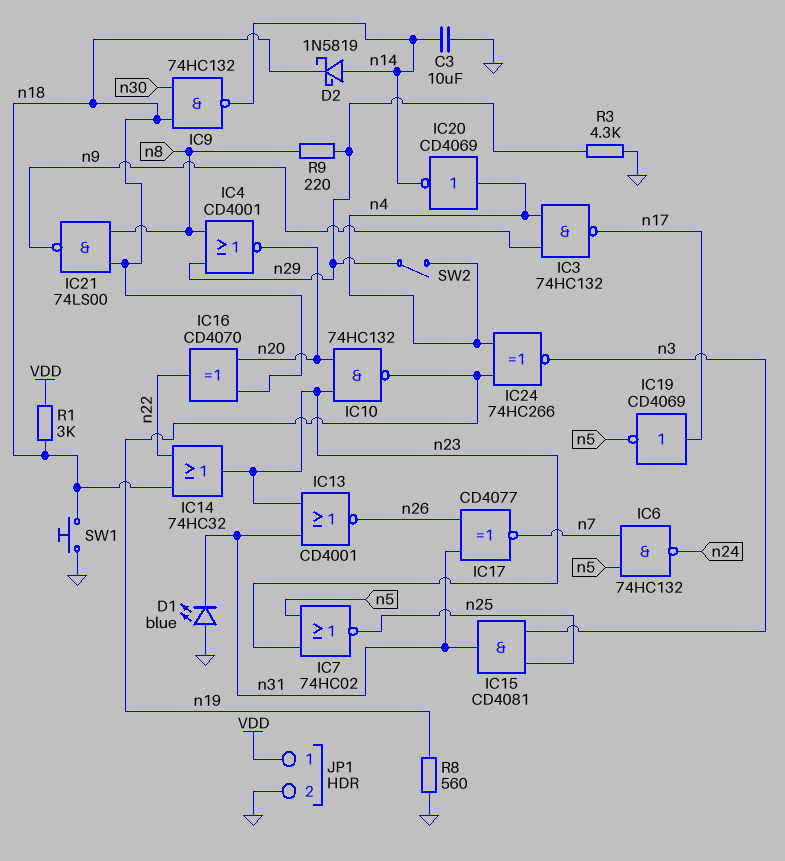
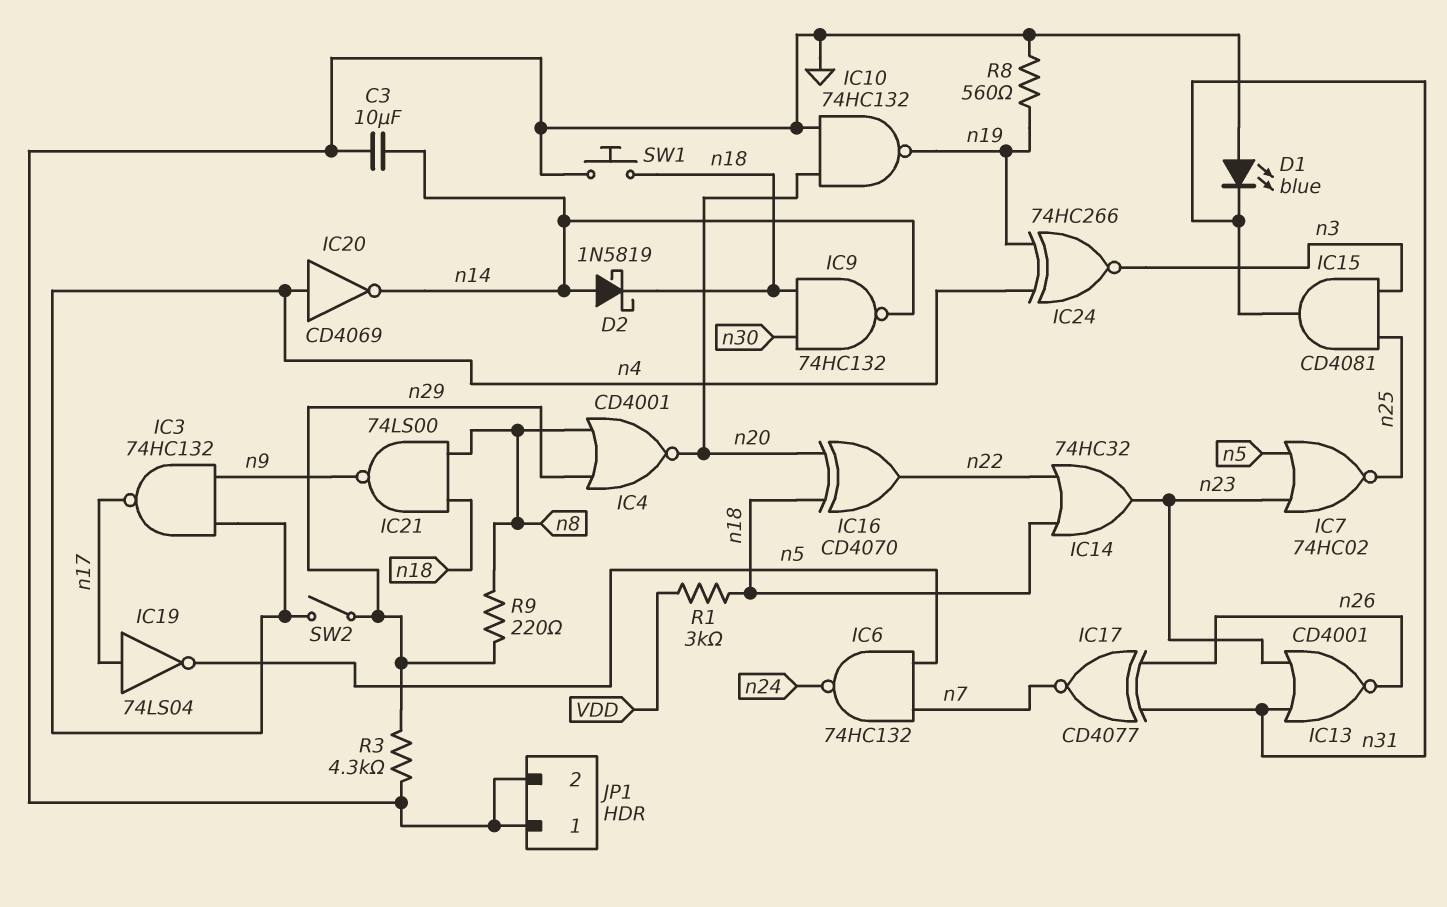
IC10: NAND 74HC132 (in n20, in n23, out n19) -> NAND 74HC132 (in GND, in n20, out n19)
IC19: NOT CD4069 (in n17, out n5) -> NOT 74LS04 (in n17, out n5)
JP1 pin 1: VDD -> GND

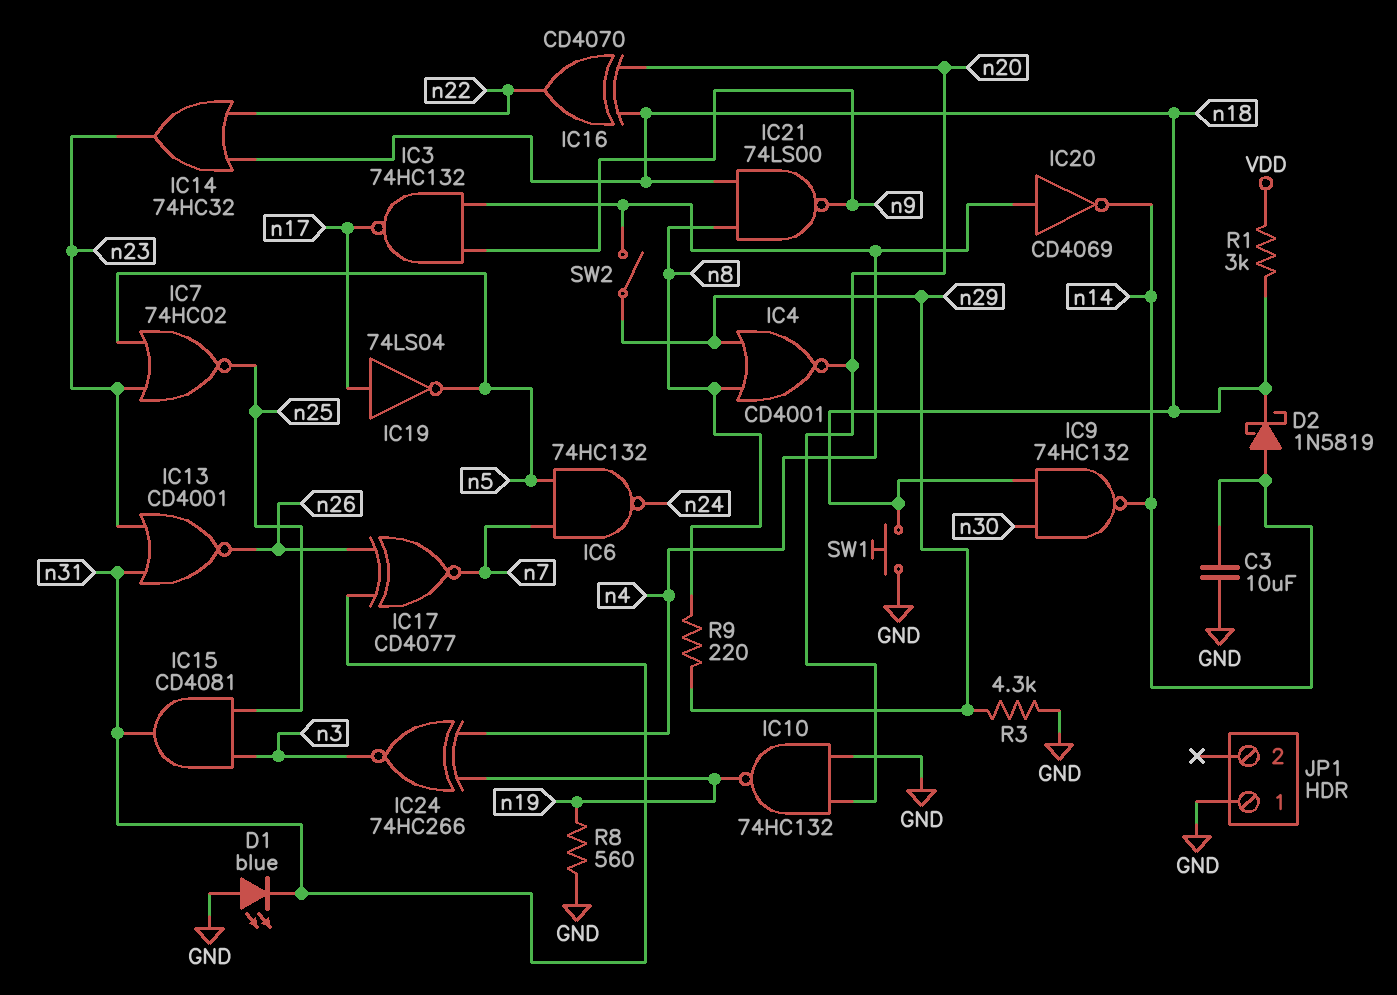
JP1 pin 2: GND -> none

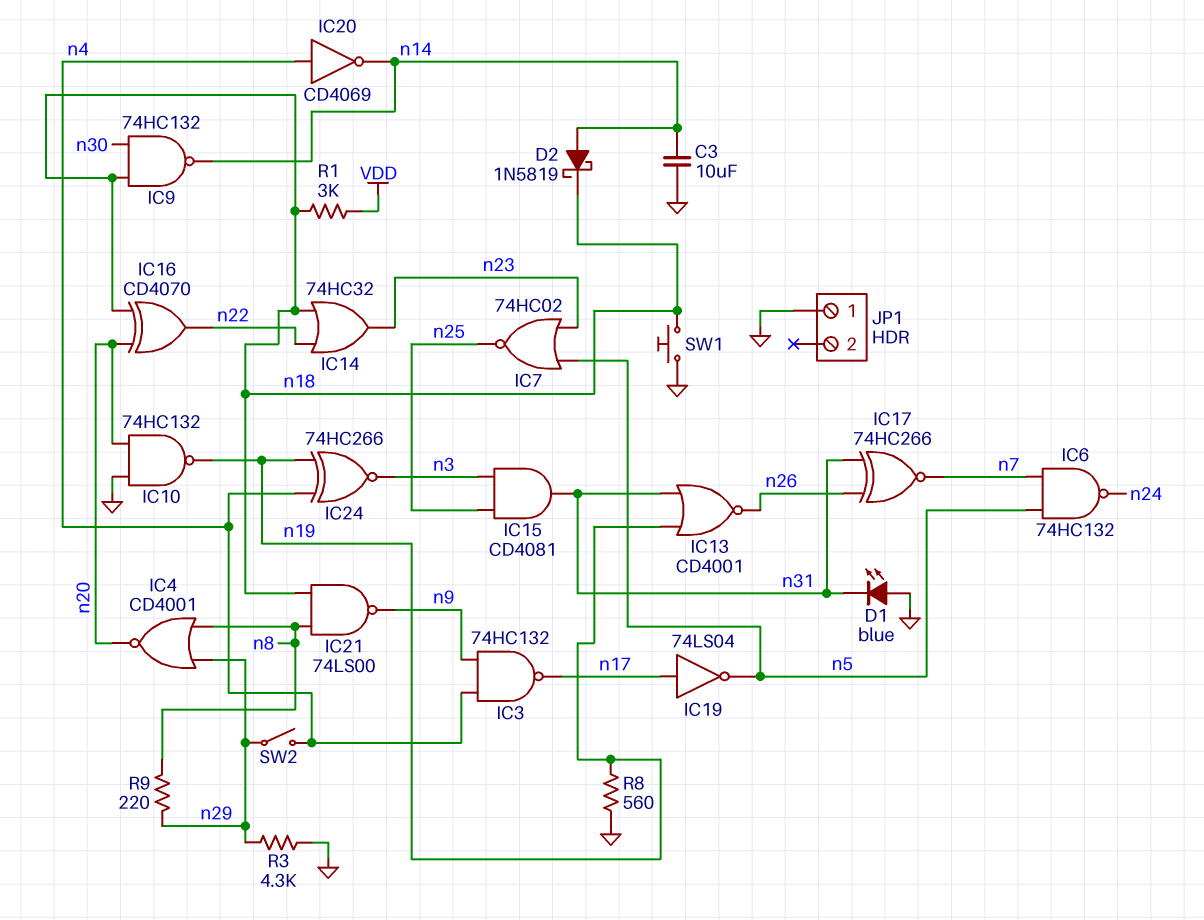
IC13: NOR CD4001 (in n23, in n31, out n26) -> NOR CD4001 (in n19, in n31, out n26)
IC17: XNOR CD4077 (in n26, in n31, out n7) -> XNOR 74HC266 (in n26, in n31, out n7)

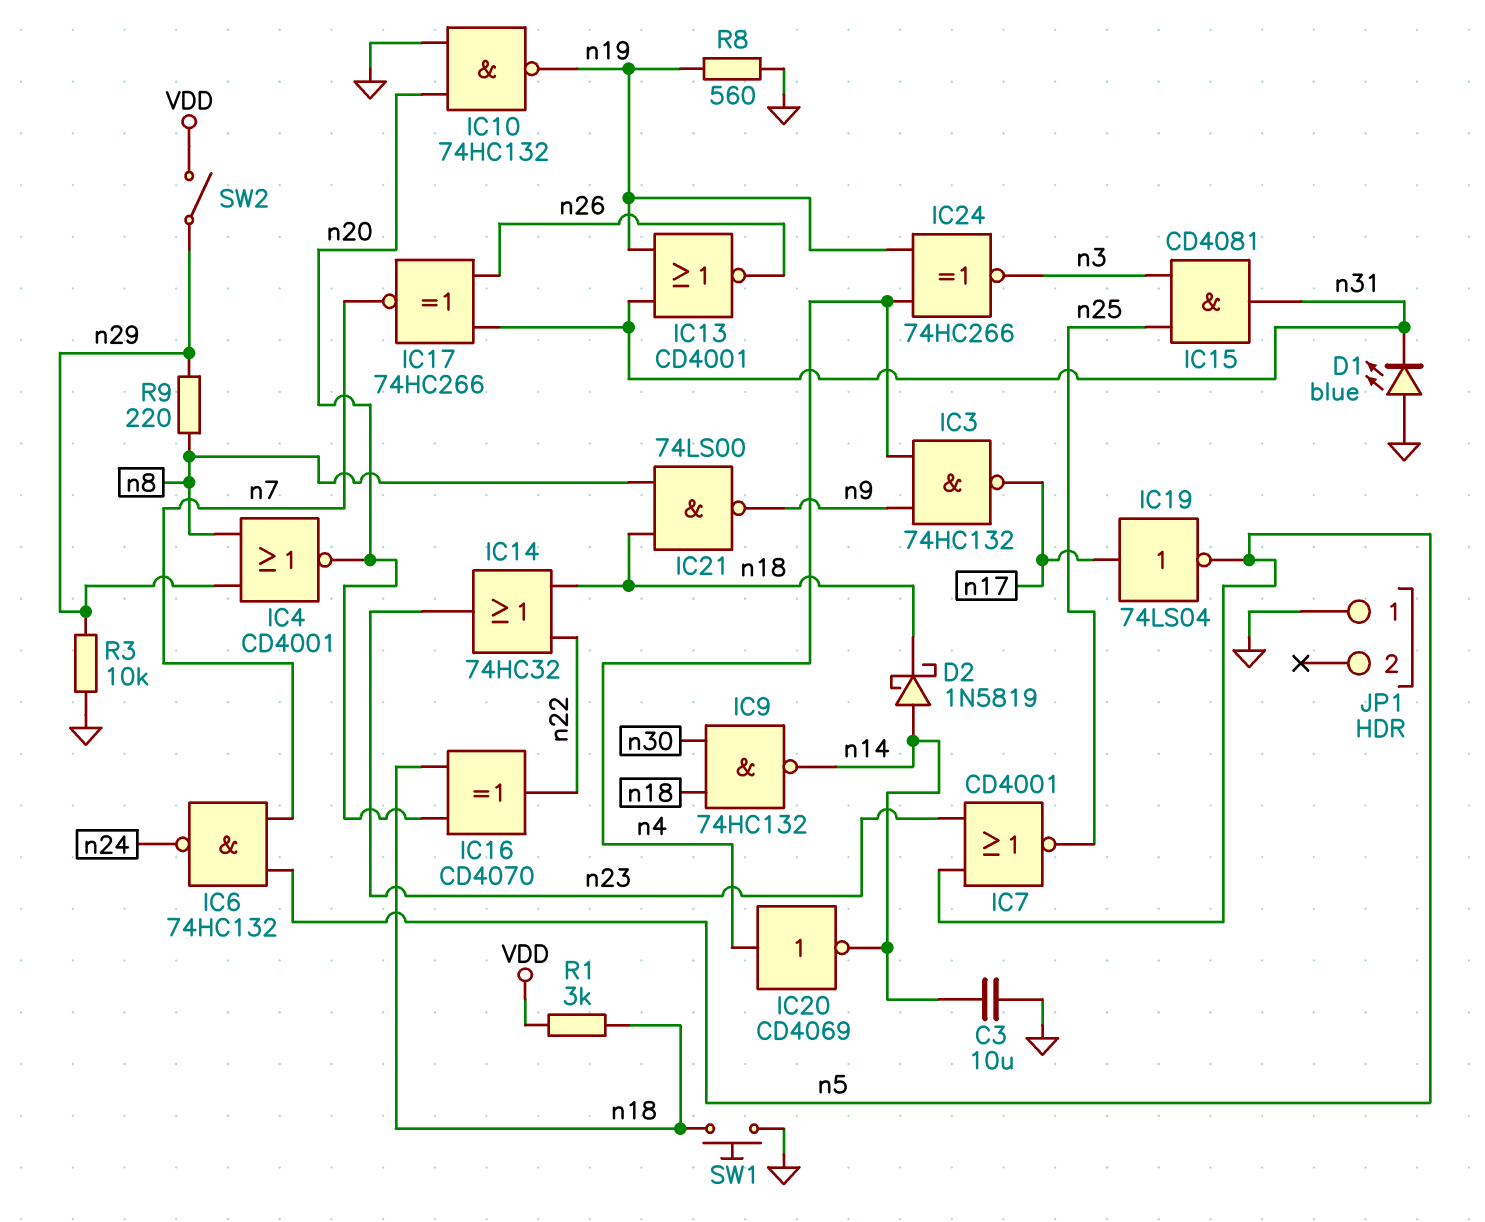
IC7: NOR 74HC02 (in n5, in n23, out n25) -> NOR CD4001 (in n5, in n23, out n25)
R3: 4.3k (GND, n29) -> 10k (GND, n29)
SW2: switch (n4, n29) -> switch (VDD, n29)

